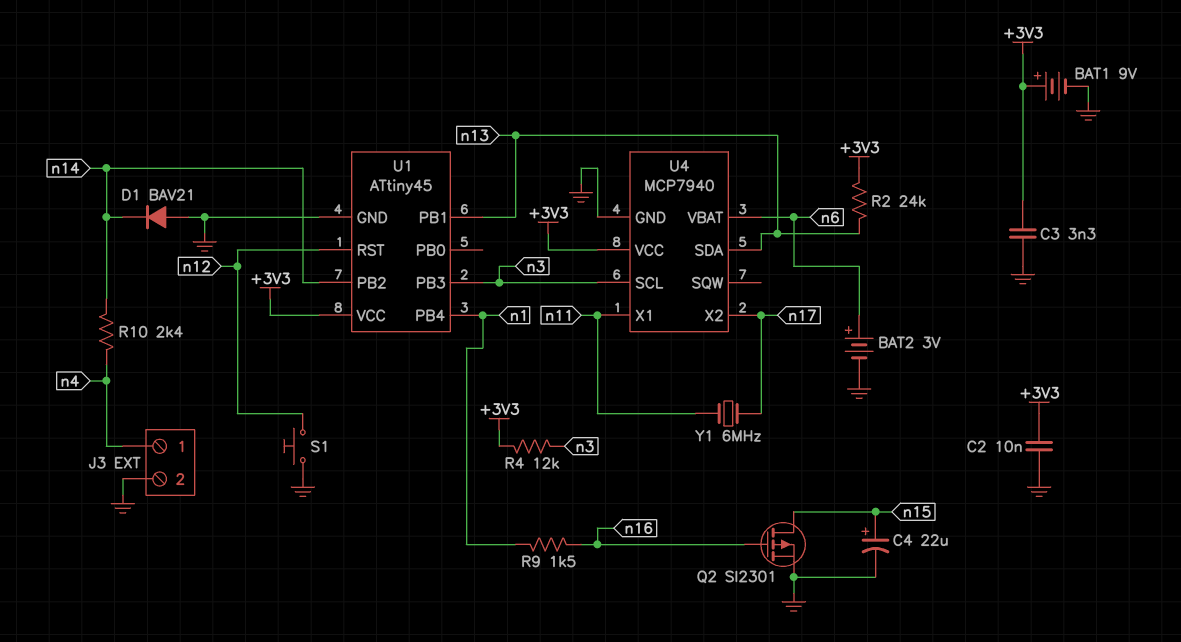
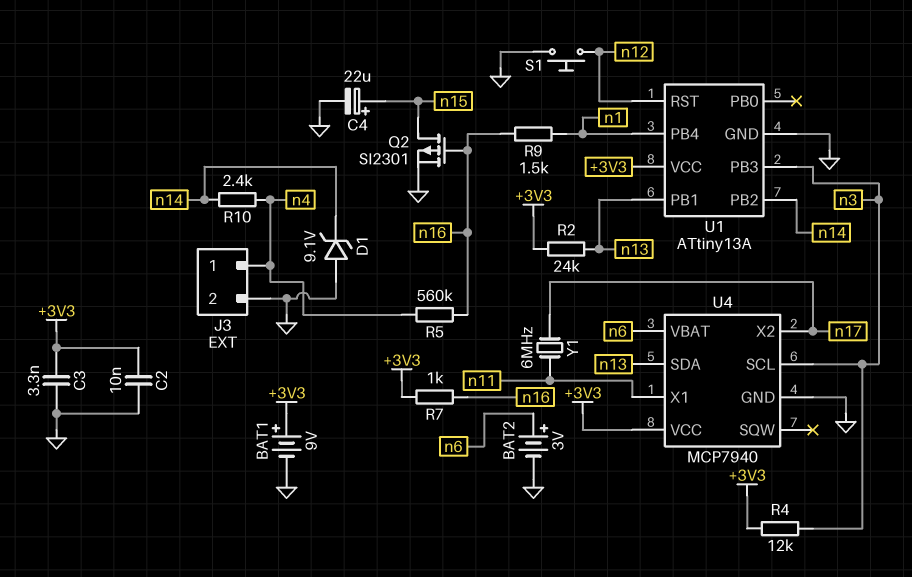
D1: diode BAV21 (A GND, K n14) -> zener 9.1V (A GND, K n14)
R5: none -> 560k (n4, n16)
R7: none -> 1k (+3V3, n16)
U1: ATtiny45 -> ATtiny13A

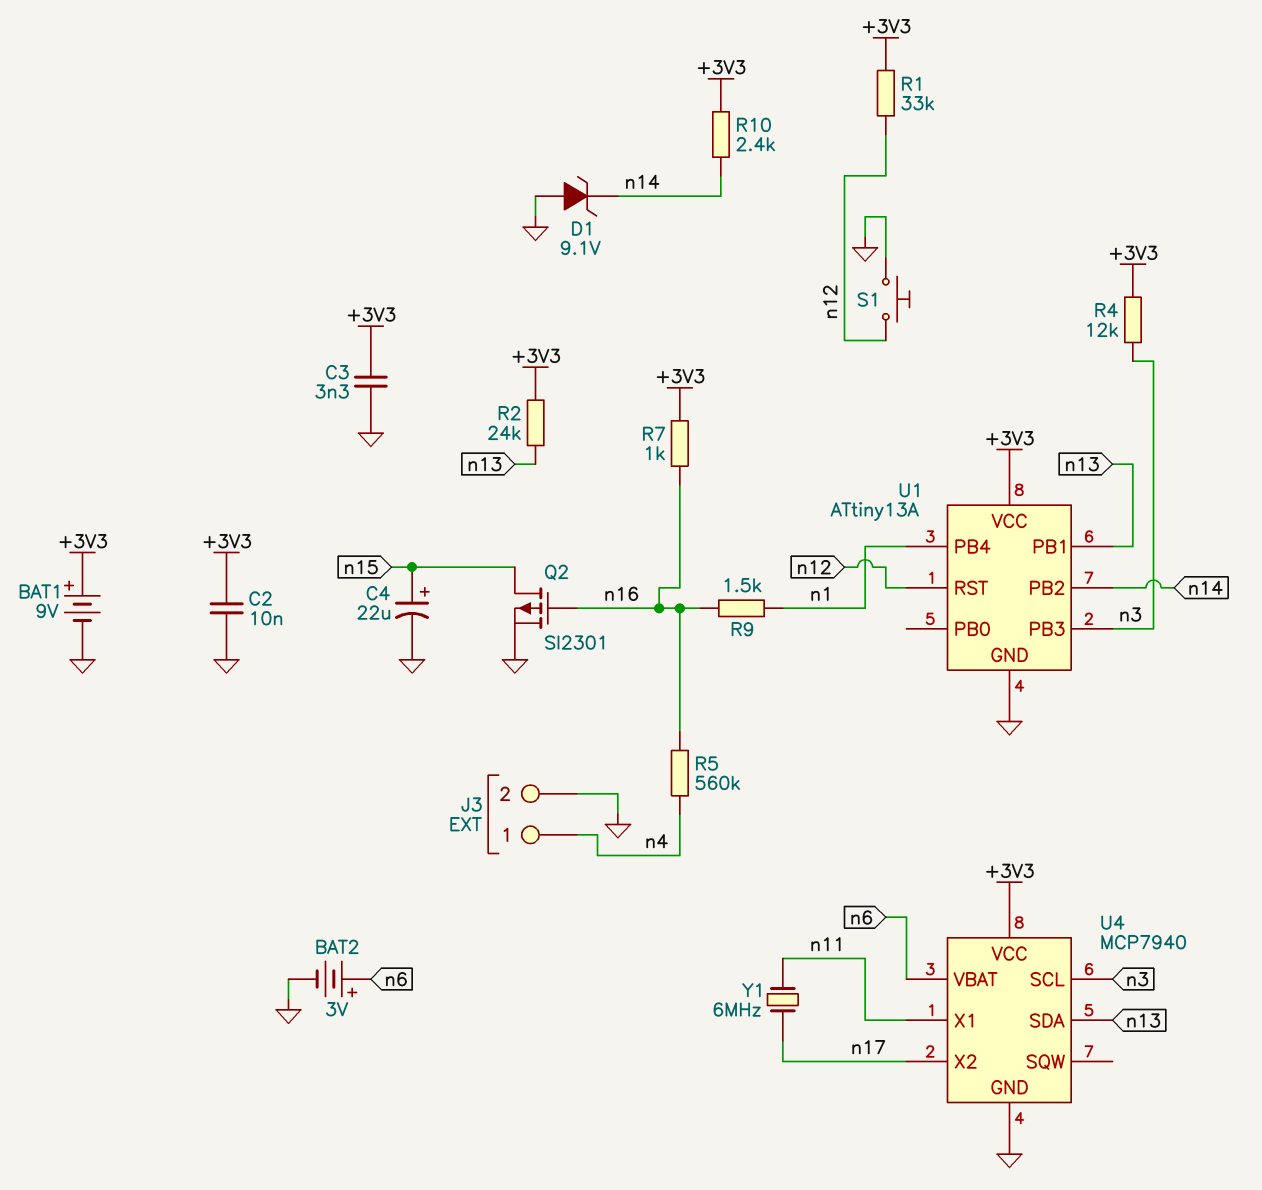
R1: none -> 33k (+3V3, n12)
R10: 2.4k (n4, n14) -> 2.4k (+3V3, n14)

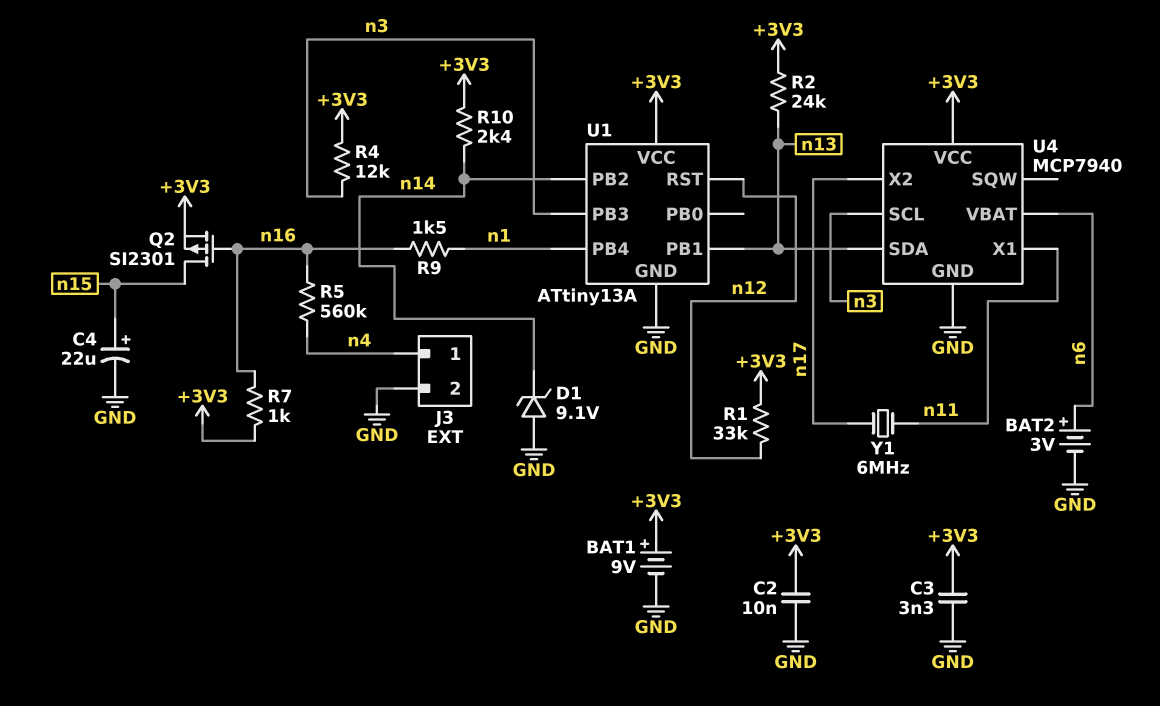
Q2: PMOS SI2301 (G n16, D n15, S GND) -> PMOS SI2301 (G n16, D n15, S +3V3)
S1: button (GND, n12) -> none

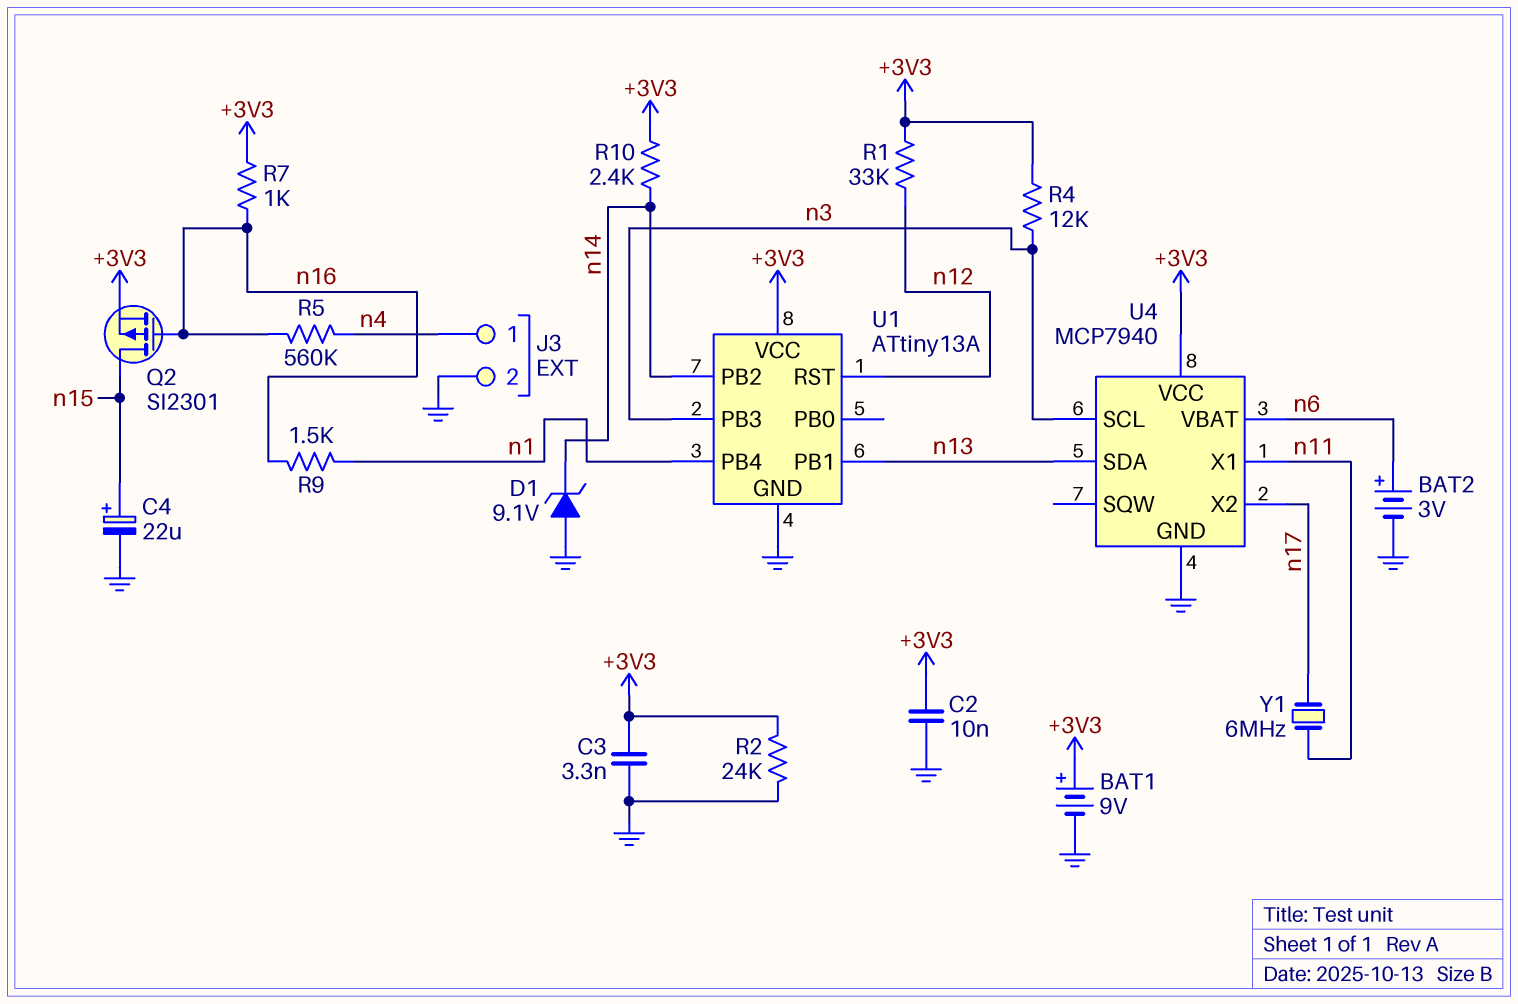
R2: 24k (+3V3, n13) -> 24k (+3V3, GND)

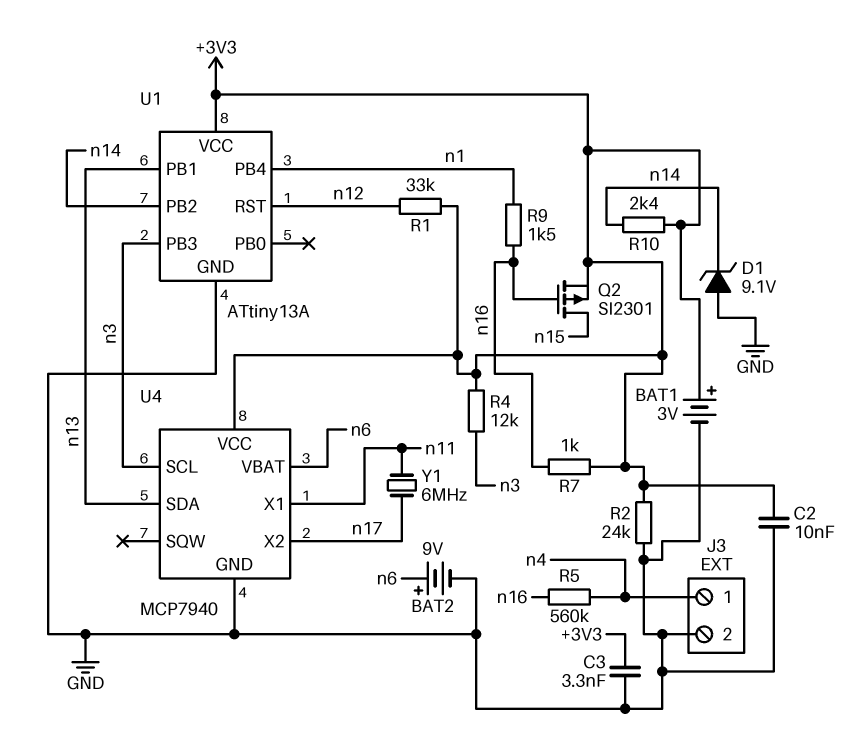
BAT1: 9V (plus +3V3, minus GND) -> 3V (plus +3V3, minus GND)
BAT2: 3V (plus n6, minus GND) -> 9V (plus n6, minus GND)
C4: 22uF (plus n15, minus GND) -> none

